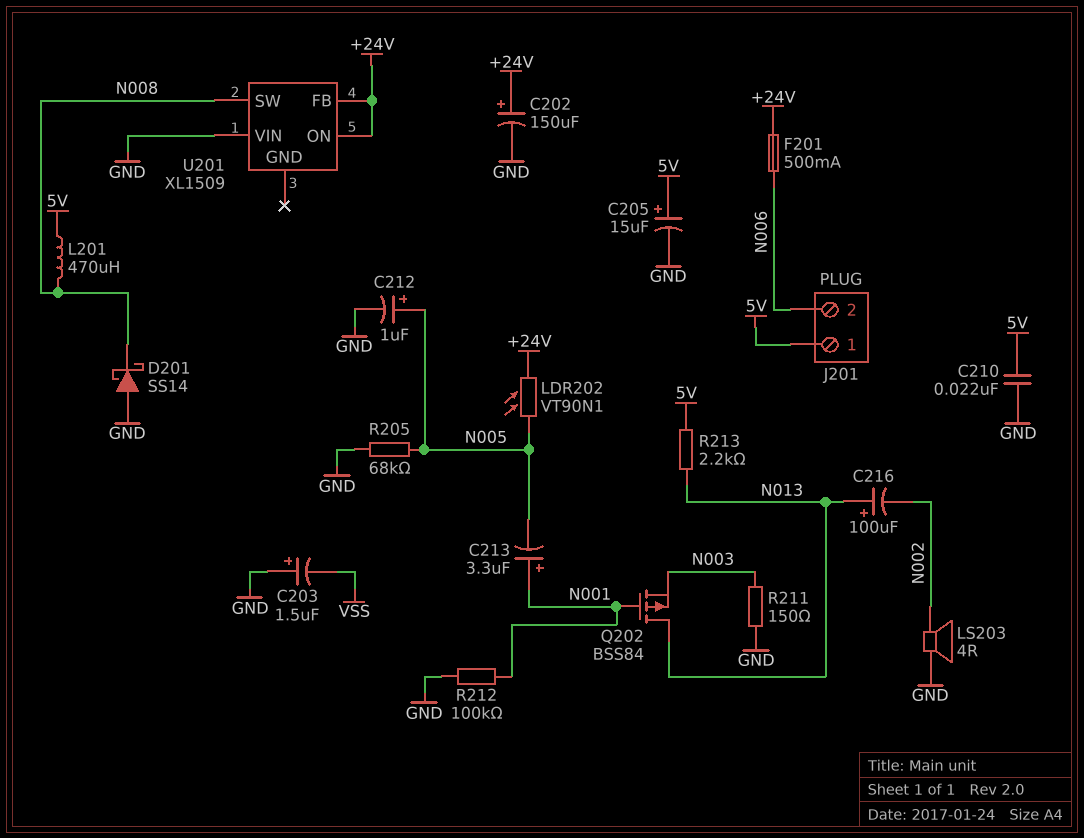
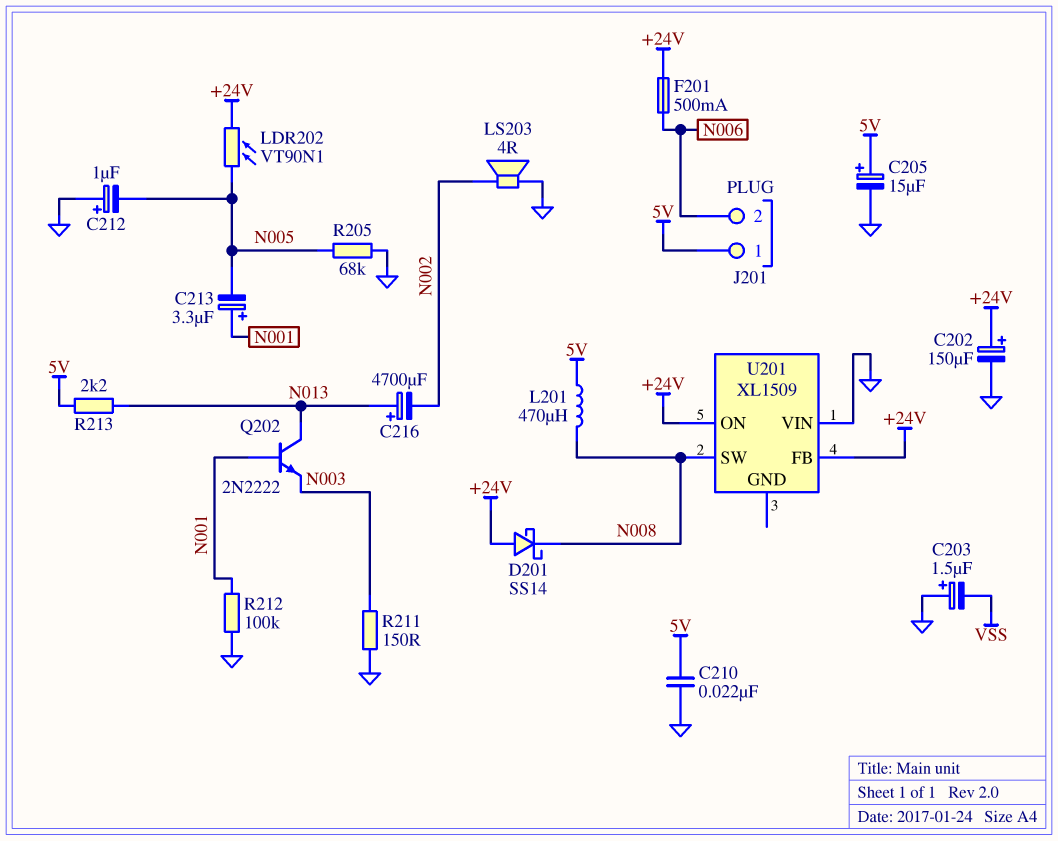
C212: 1uF (plus N005, minus GND) -> 1uF (plus GND, minus N005)
C216: 100uF (plus N013, minus N002) -> 4700uF (plus N013, minus N002)
D201: schottky SS14 (A GND, K N008) -> schottky SS14 (A +24V, K N008)
Q202: PMOS BSS84 (G N001, D N013, S N003) -> NPN 2N2222 (B N001, C N013, E N003)

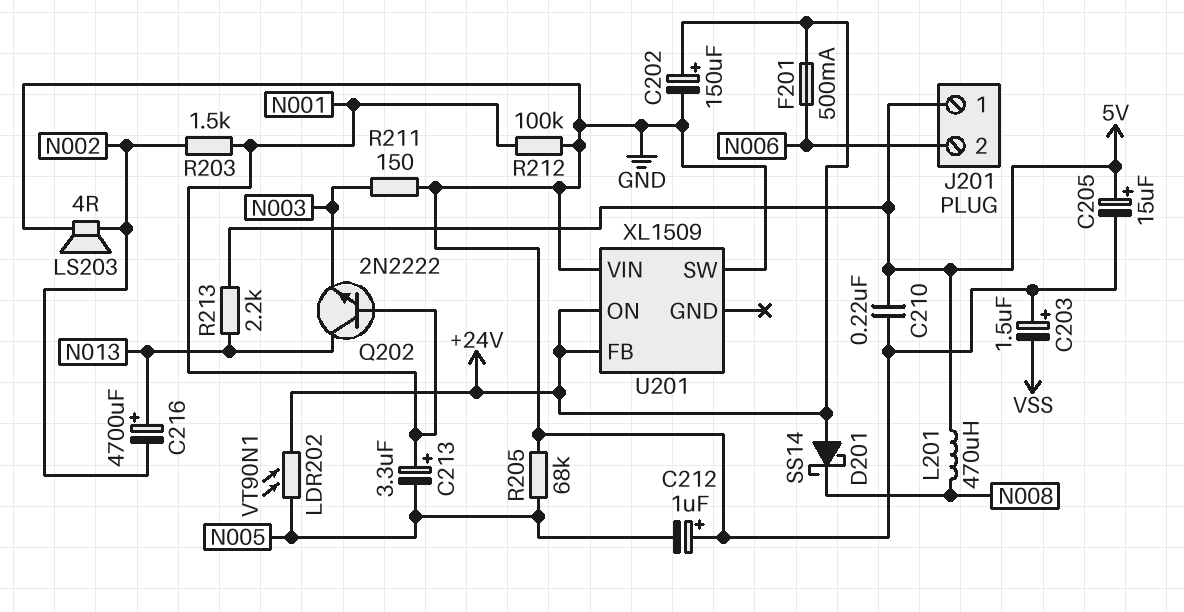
C210: 22nF (5V, GND) -> 220nF (5V, GND)
R203: none -> 1.5k (N001, N002)
U201 pin SW: N008 -> GND

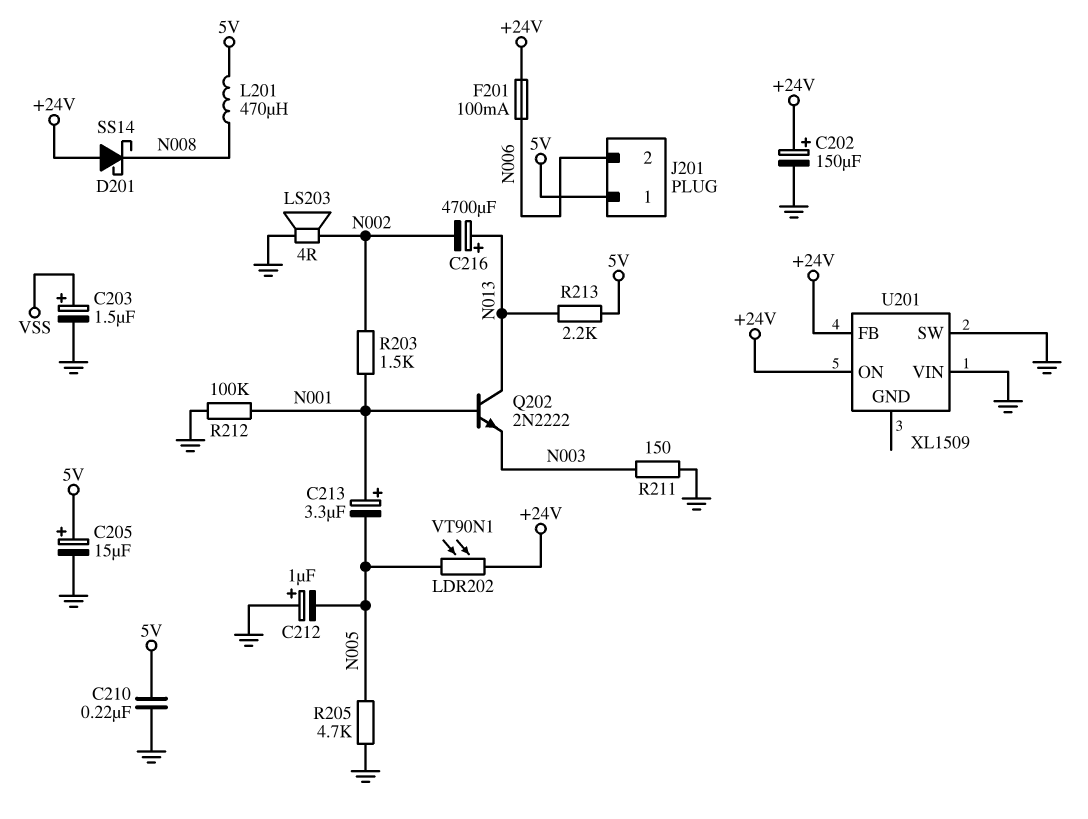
C203: 1.5uF (plus GND, minus VSS) -> 1.5uF (plus VSS, minus GND)
F201: 500mA (+24V, N006) -> 100mA (+24V, N006)
R205: 68k (GND, N005) -> 4.7k (GND, N005)

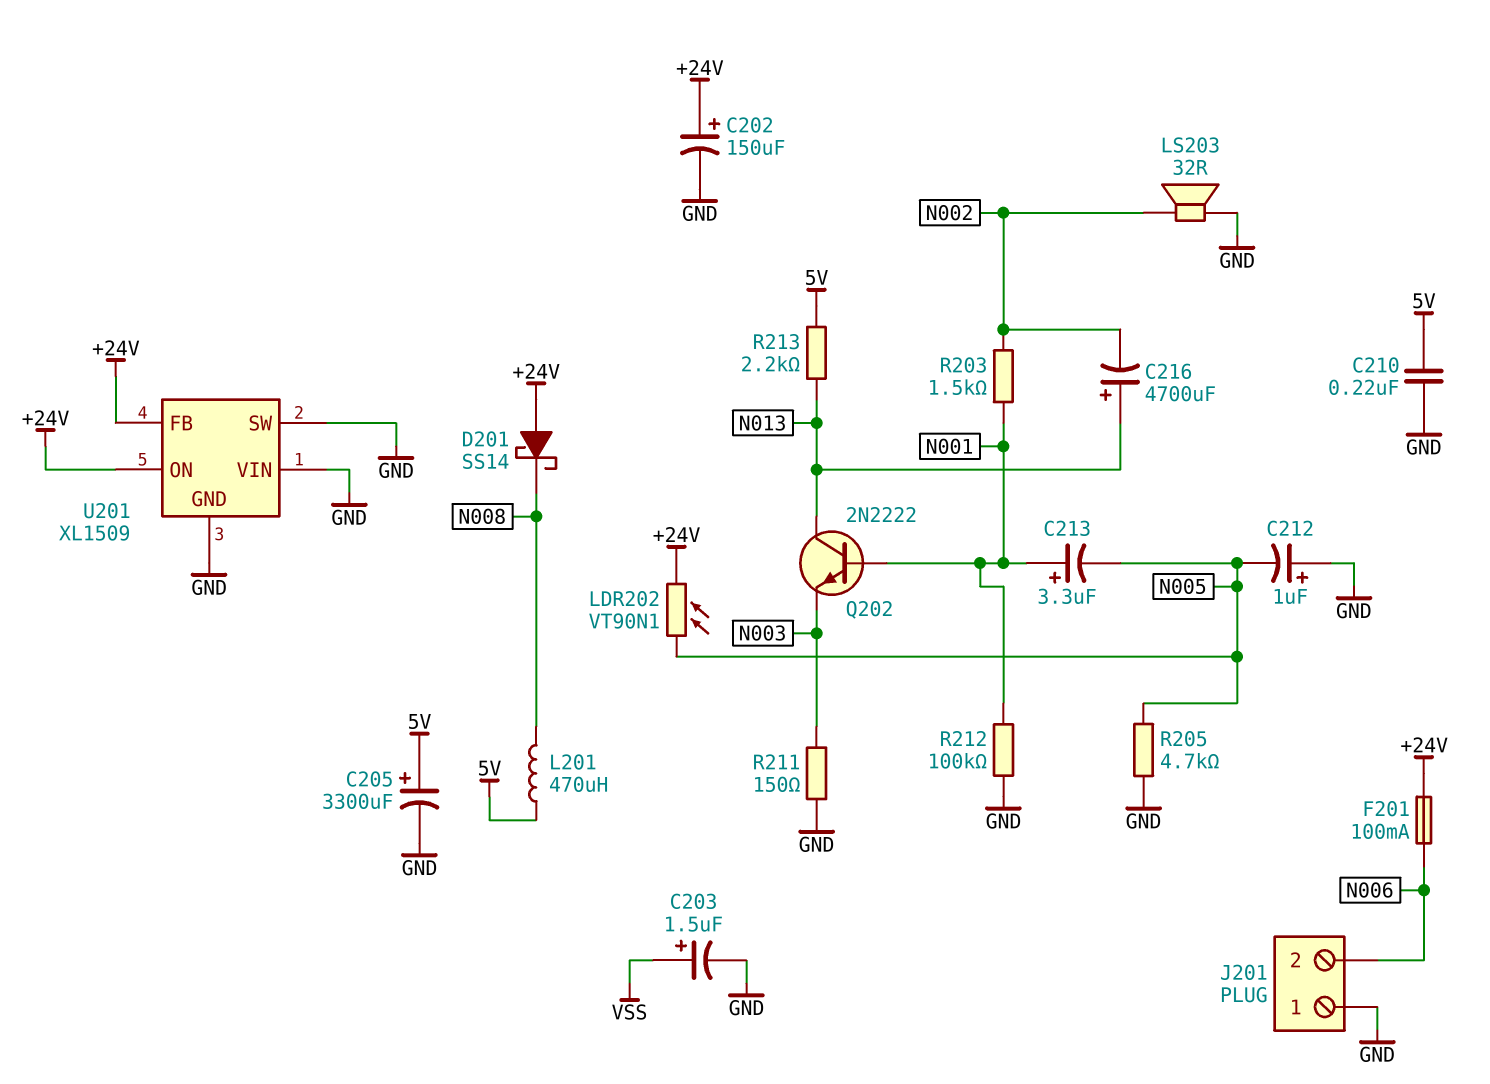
C205: 15uF (plus 5V, minus GND) -> 3300uF (plus 5V, minus GND)
J201 pin 1: 5V -> GND
LS203: speaker 4R (GND, N002) -> speaker 32R (GND, N002)
U201 pin GND: none -> GND

